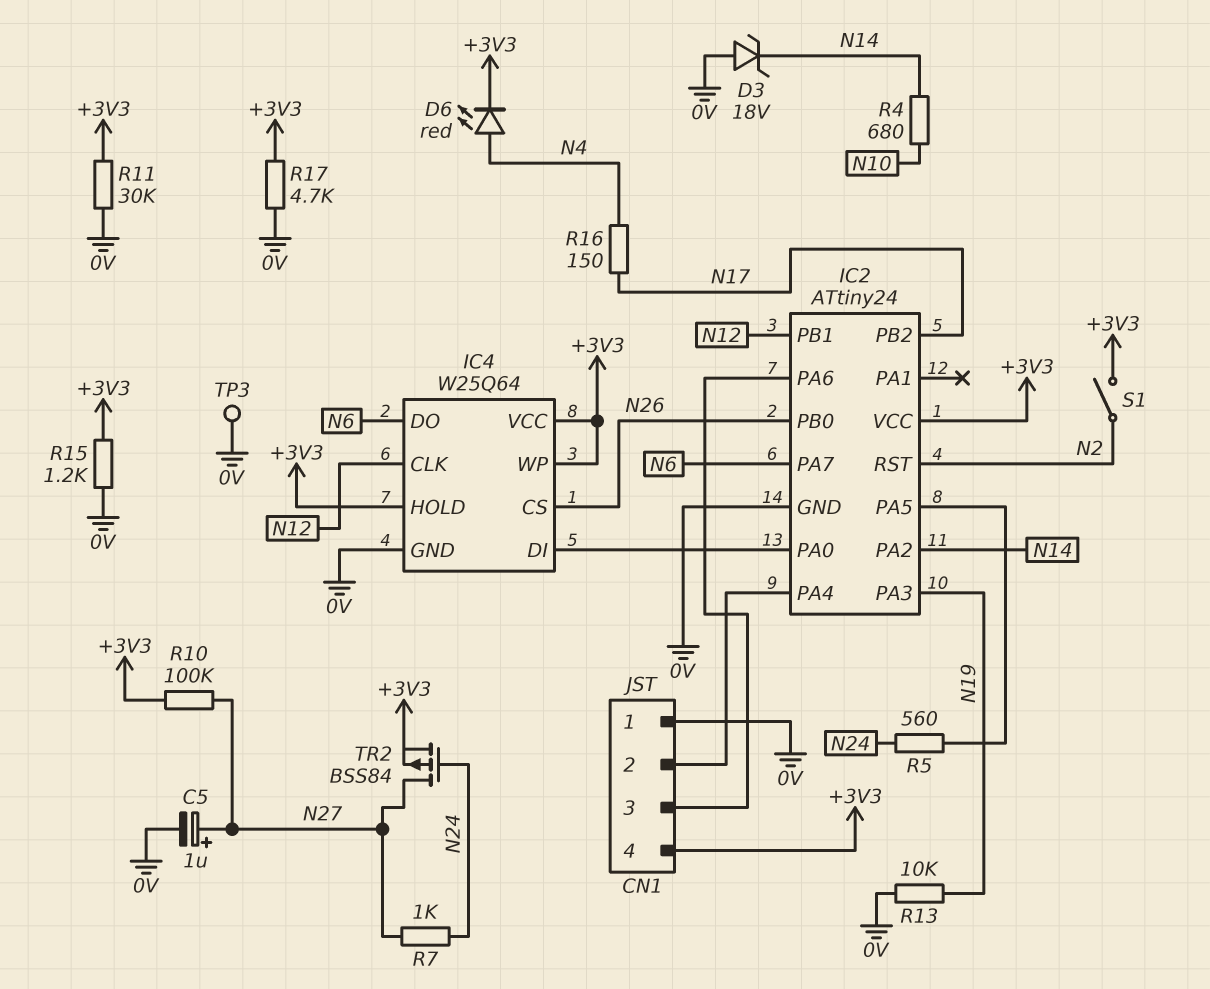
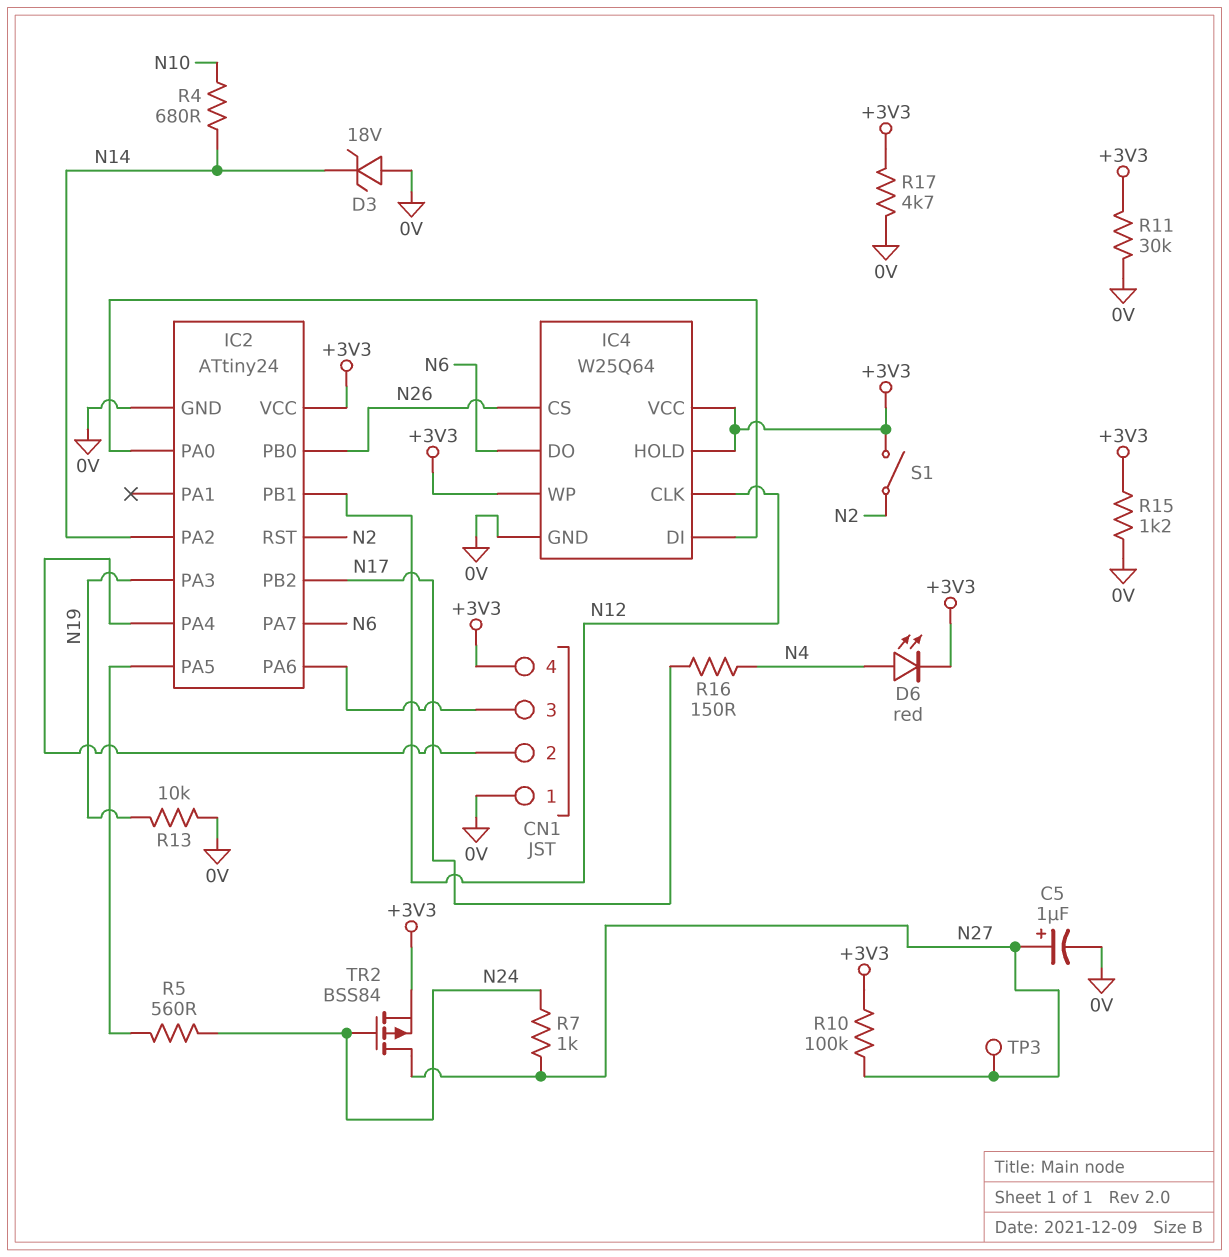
TP3: test point (0V) -> test point (N27)

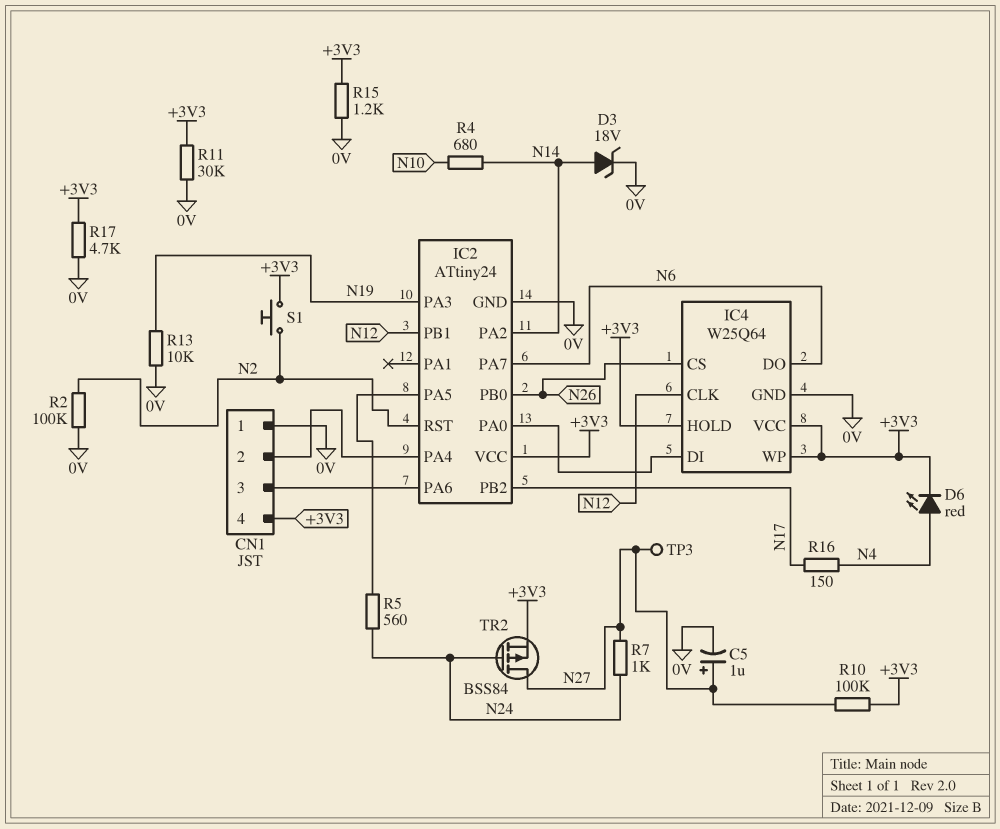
D3: zener 18V (A 0V, K N14) -> zener 18V (A N14, K 0V)
R2: none -> 100k (0V, N2)
S1: switch (+3V3, N2) -> button (+3V3, N2)

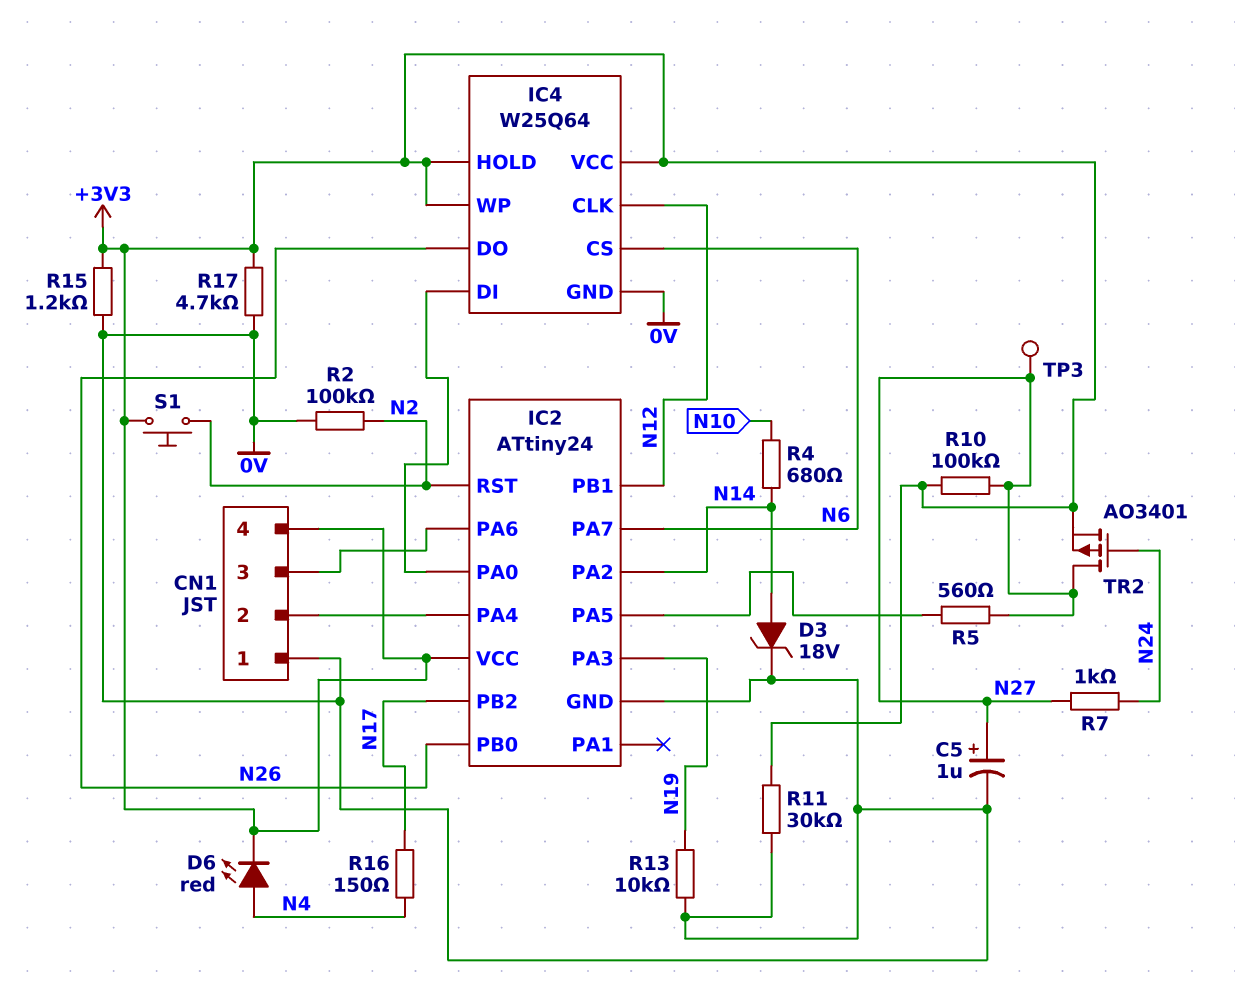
IC4 pin CS: N26 -> N6
IC4 pin DO: N6 -> N26
R5: 560 (IC2/PA5, N24) -> 560 (IC2/PA5, N27)
TR2: PMOS BSS84 (G N24, D N27, S +3V3) -> PMOS AO3401 (G N24, D N27, S +3V3)

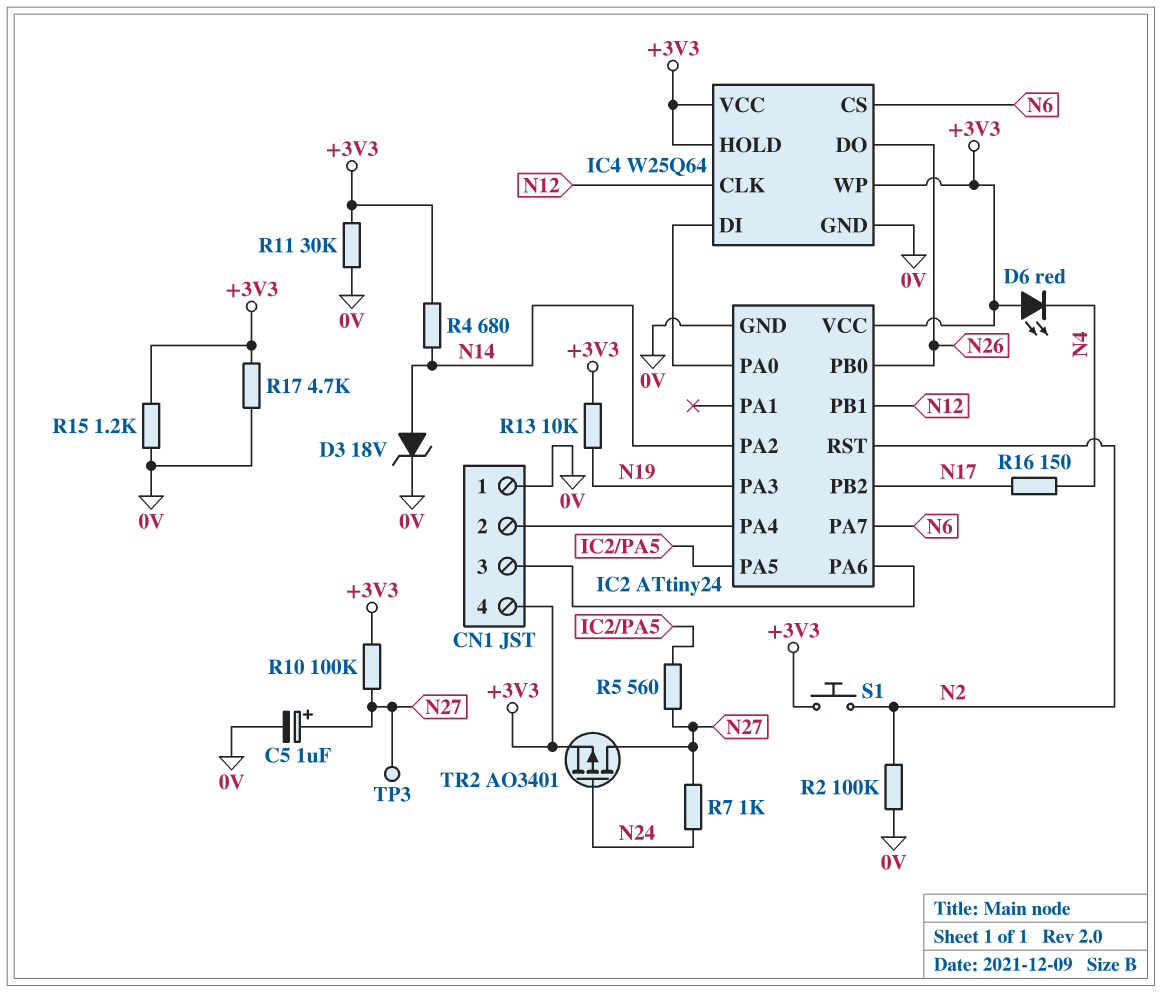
D6: LED red (A N4, K +3V3) -> LED red (A +3V3, K N4)
R4: 680 (N10, N14) -> 680 (+3V3, N14)
R13: 10k (0V, N19) -> 10k (+3V3, N19)

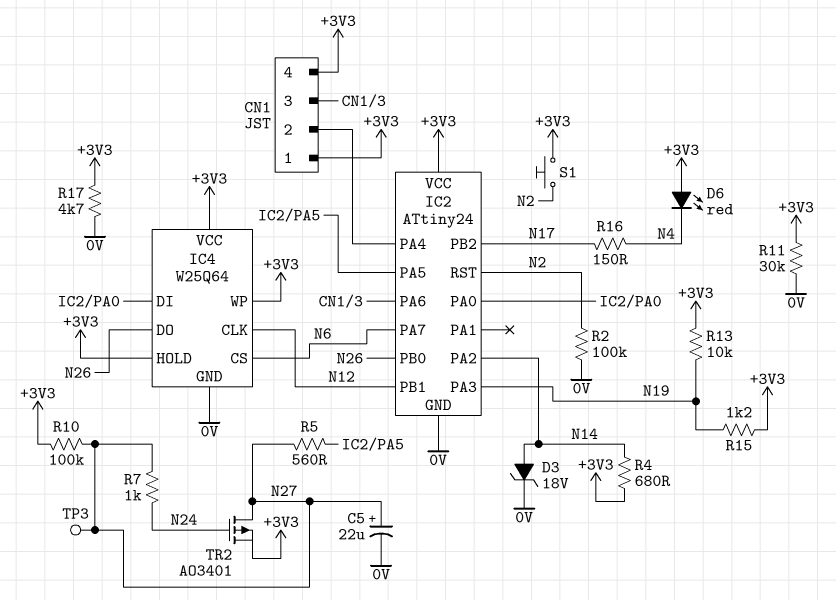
C5: 1uF (plus N27, minus 0V) -> 22uF (plus N27, minus 0V)
CN1 pin 1: 0V -> +3V3
R15: 1.2k (+3V3, 0V) -> 1.2k (+3V3, N19)

